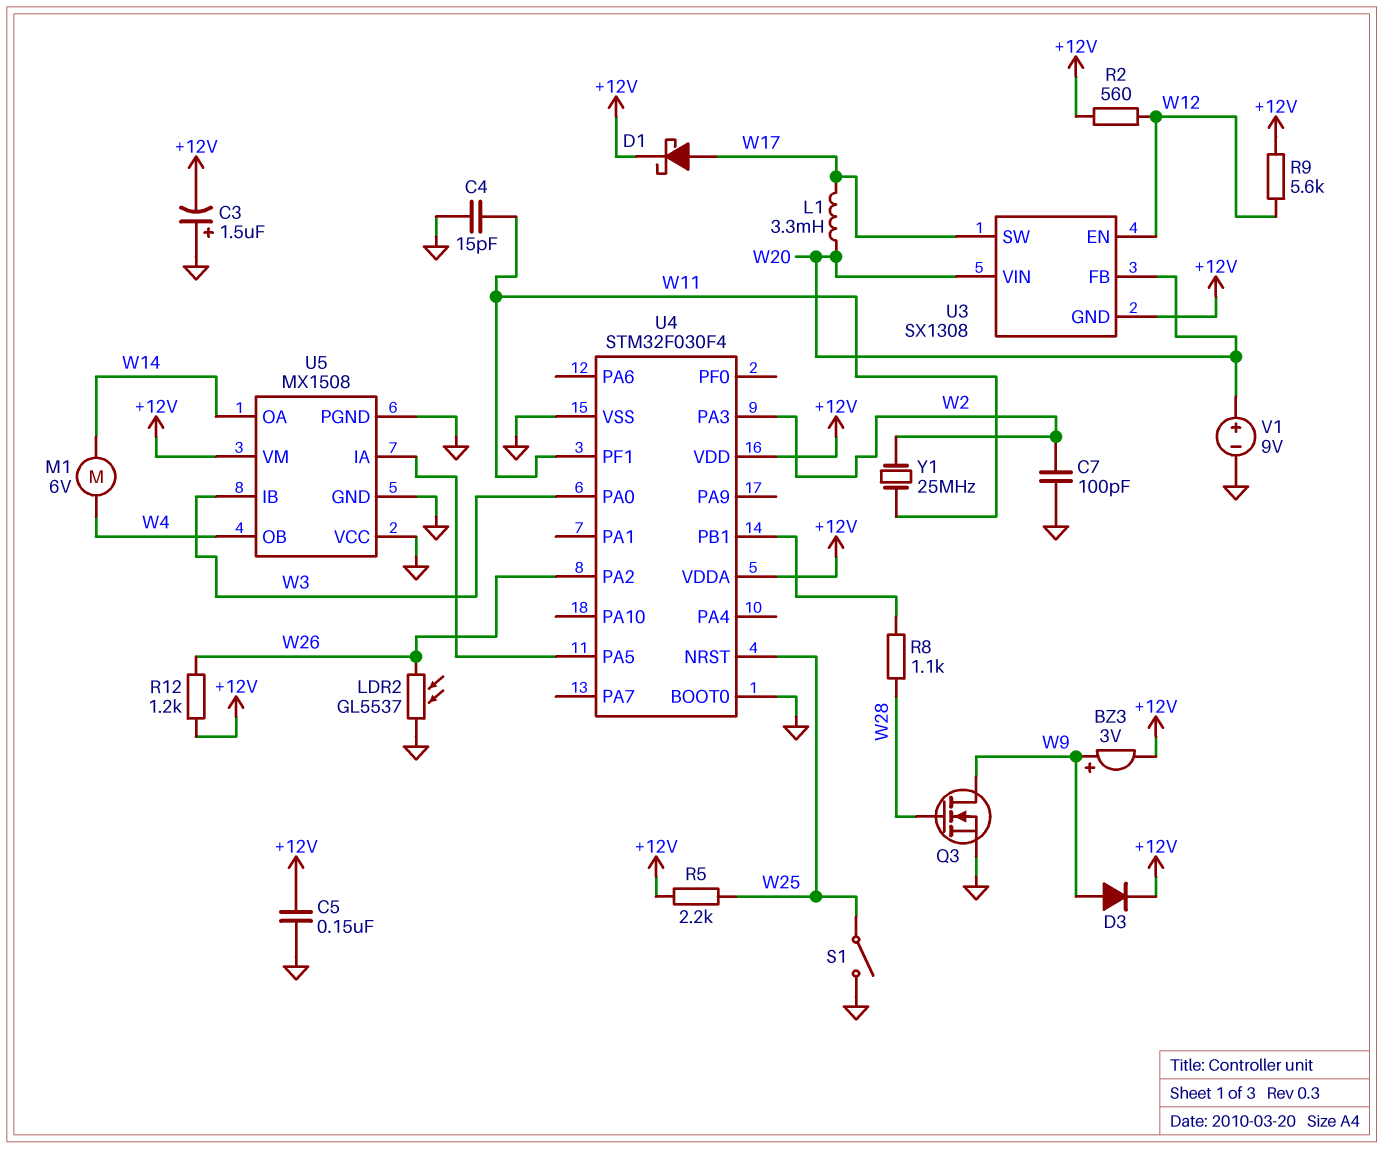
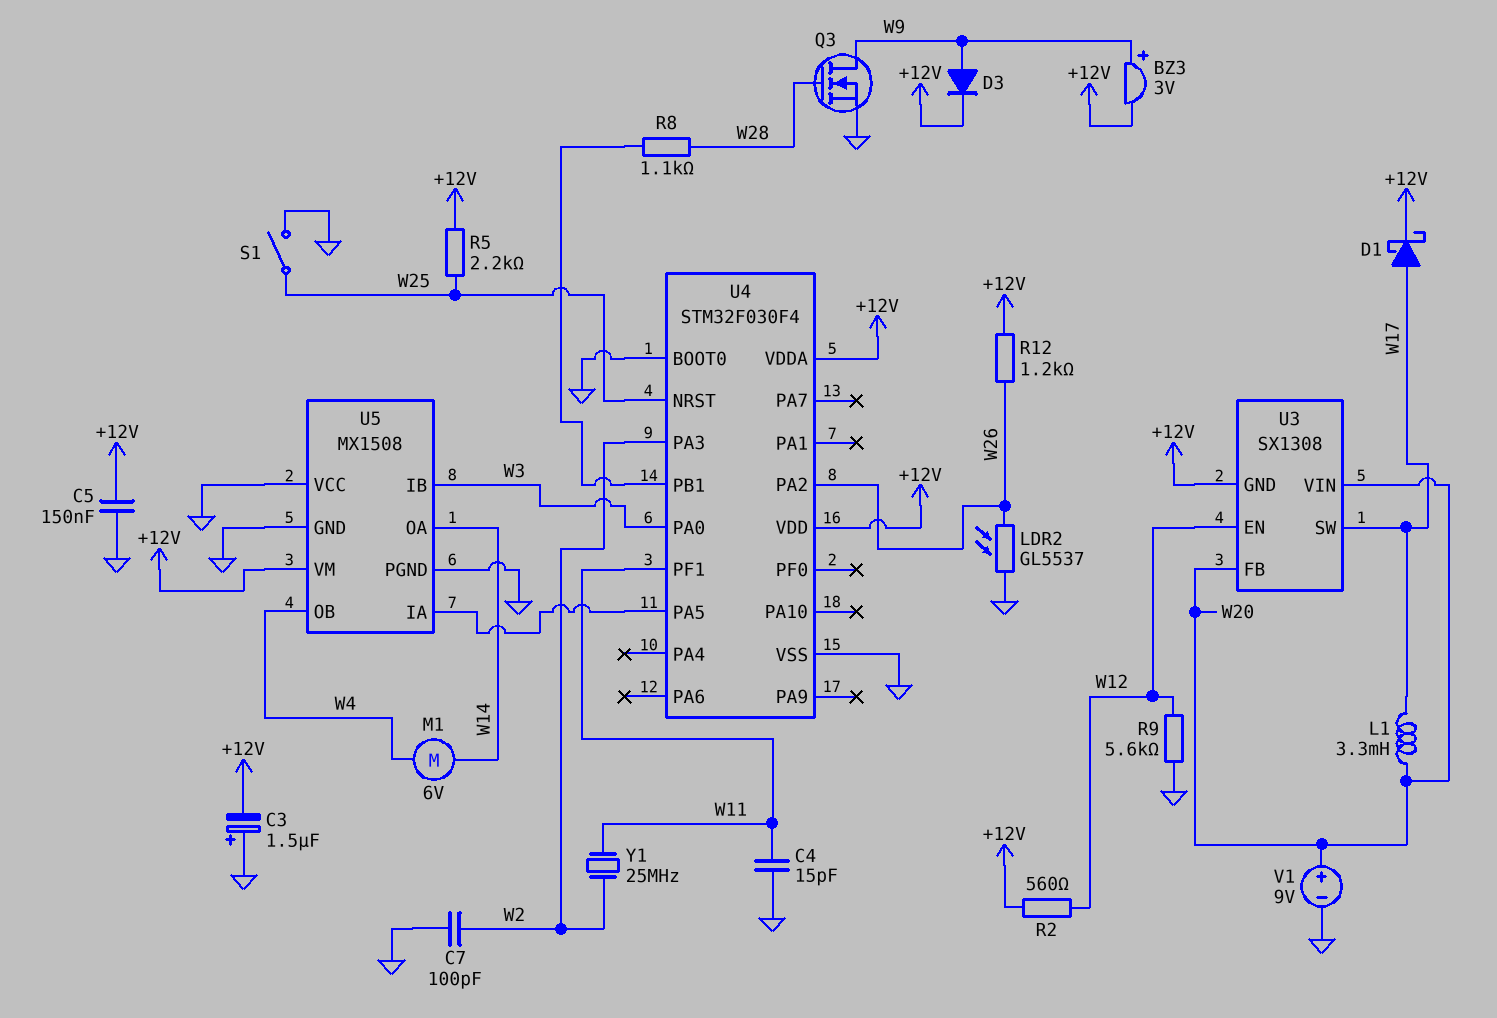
R9: 5.6k (+12V, W12) -> 5.6k (GND, W12)

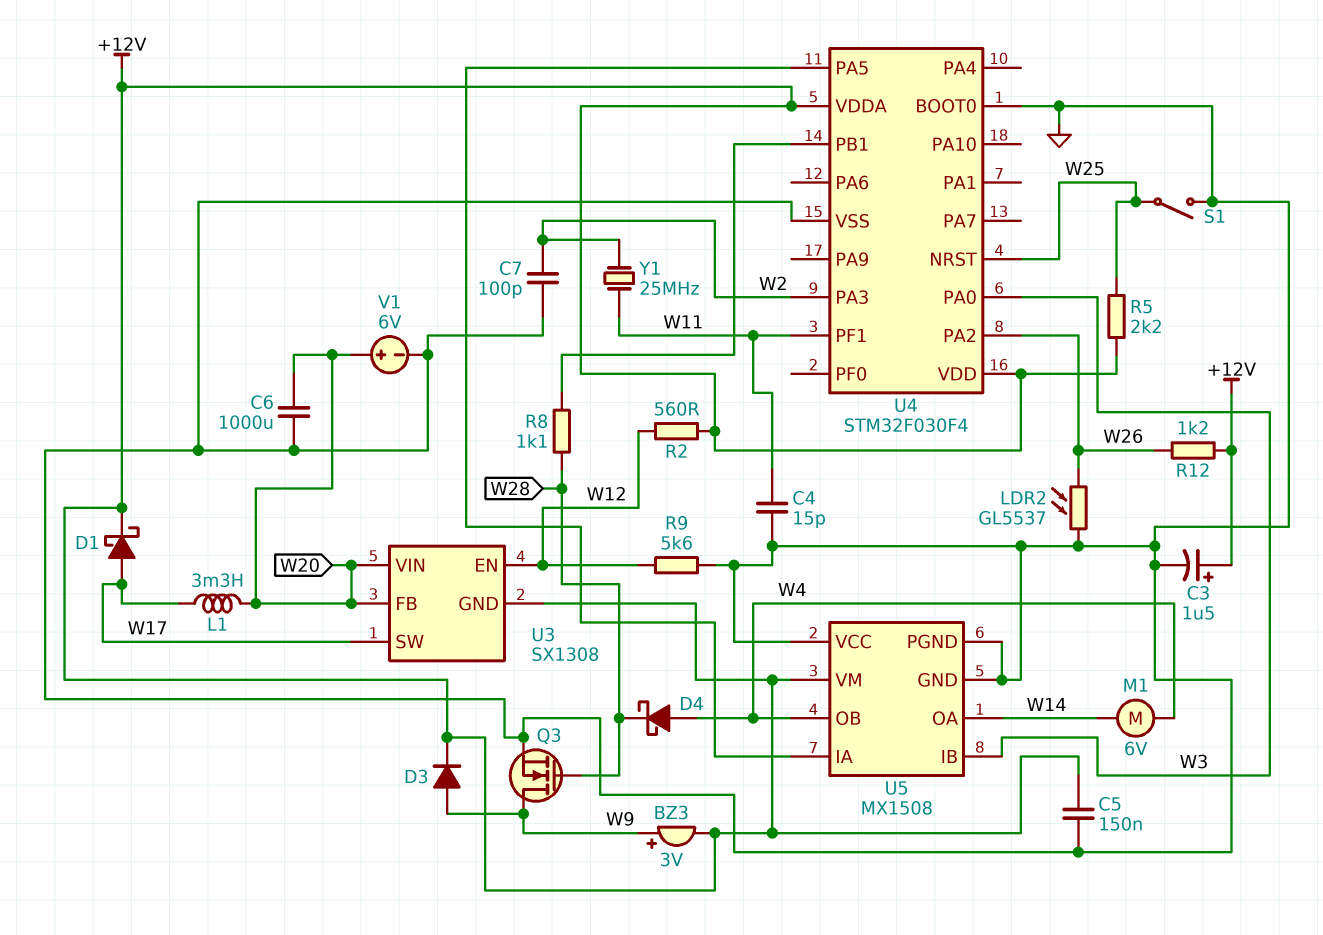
C3: 1.5uF (plus GND, minus +12V) -> 1.5uF (plus +12V, minus GND)
C6: none -> 1000uF (GND, W20)
D4: none -> schottky (A W4, K W28)
V1: 9V (plus W20, minus GND) -> 6V (plus W20, minus GND)

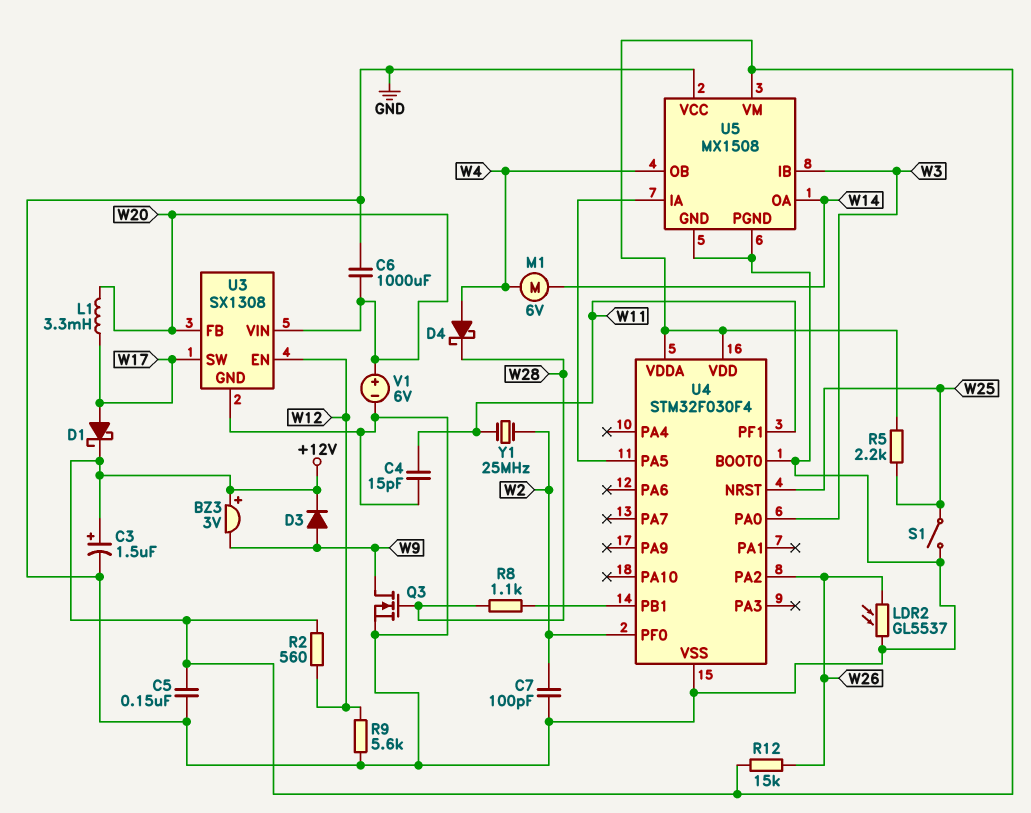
BZ3: buzzer 3V (plus W9, minus +12V) -> buzzer 3V (plus +12V, minus W9)
R12: 1.2k (+12V, W26) -> 15k (+12V, W26)
U3 pin GND: +12V -> GND
U4 pin PA3: W2 -> none
U4 pin PF0: none -> W2

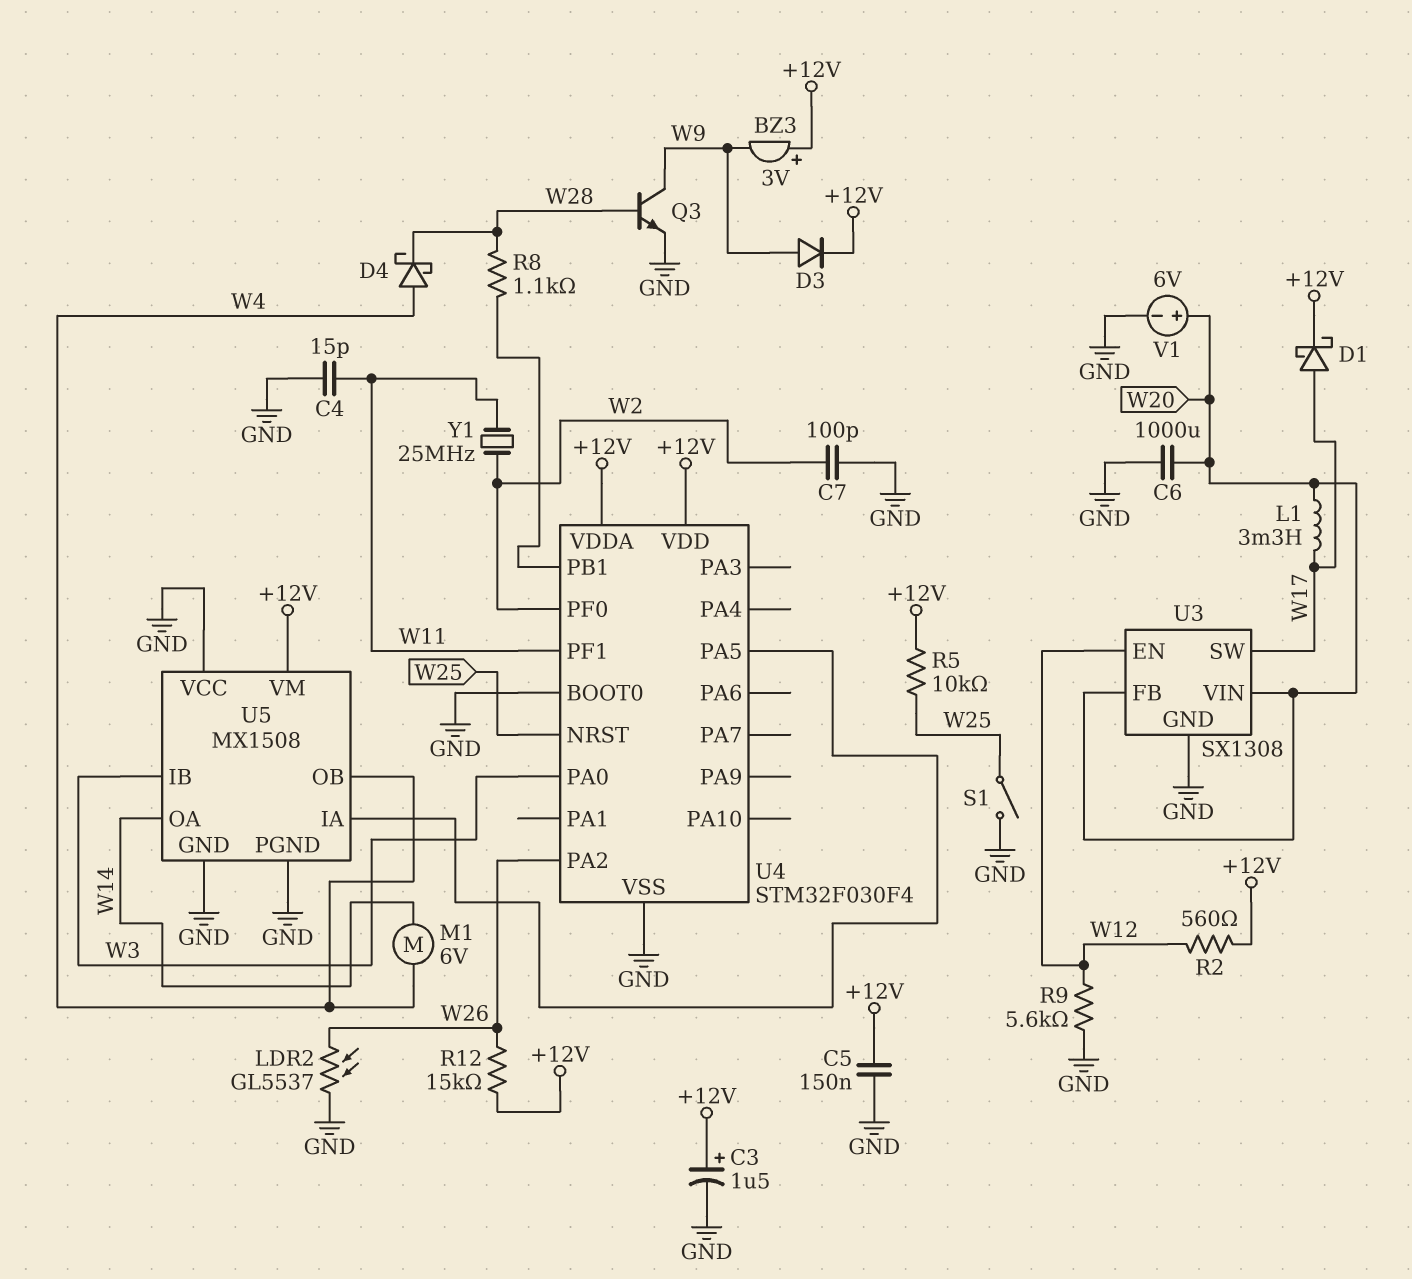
Q3: NMOS (G W28, D W9, S GND) -> NPN (B W28, C W9, E GND)
R5: 2.2k (+12V, W25) -> 10k (+12V, W25)

